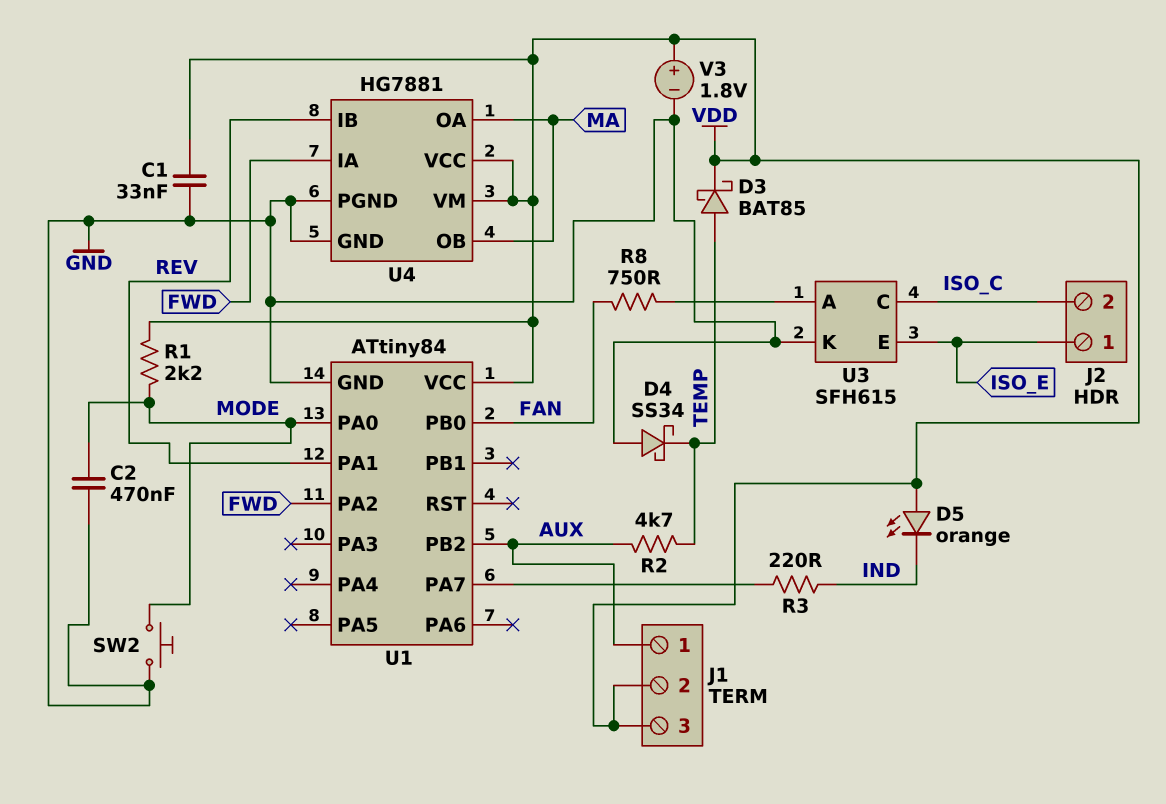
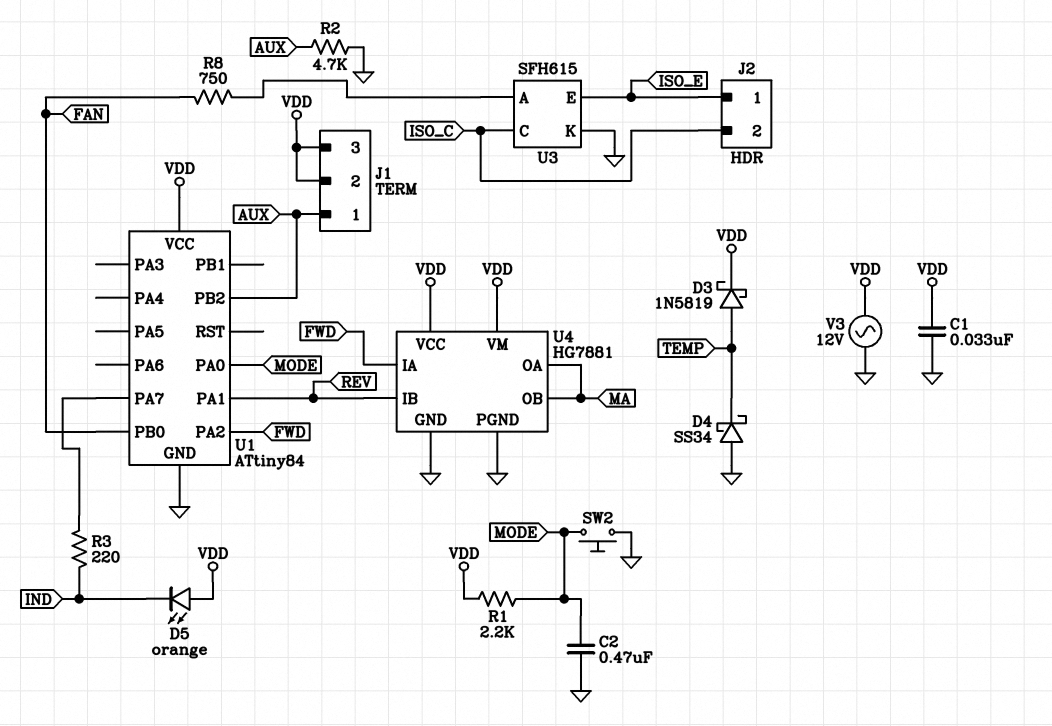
D3: schottky BAT85 (A TEMP, K VDD) -> schottky 1N5819 (A TEMP, K VDD)
R2: 4.7k (AUX, TEMP) -> 4.7k (AUX, GND)
V3: 1.8V (plus VDD, minus GND) -> AC 12V (GND, VDD)

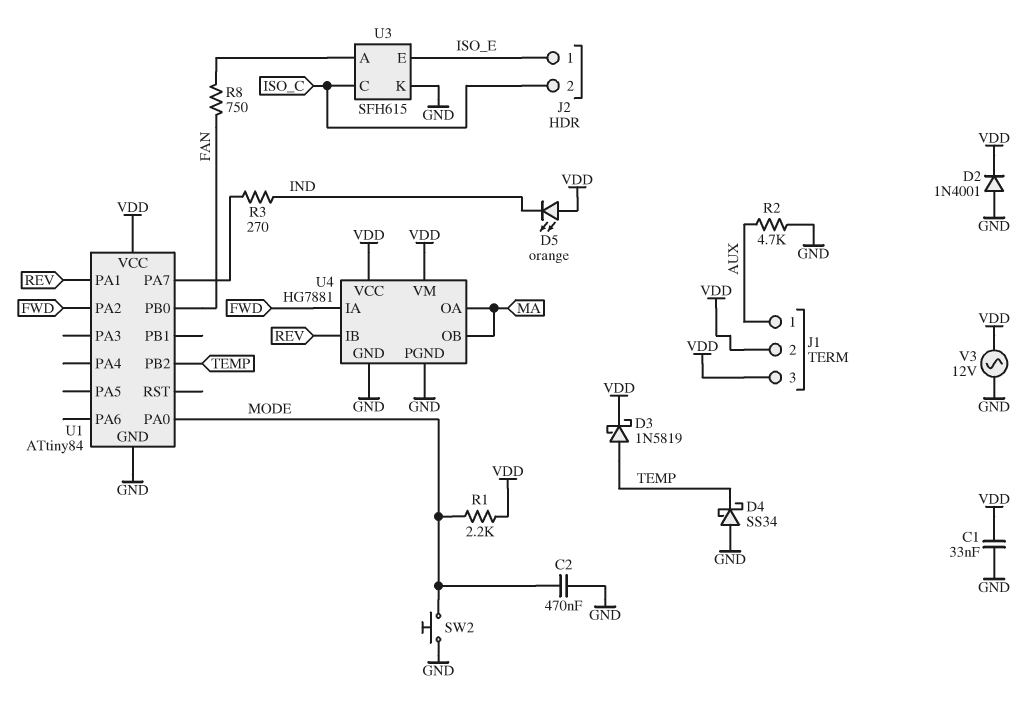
D2: none -> diode 1N4001 (A GND, K VDD)
R3: 220 (IND, U1/PA7) -> 270 (IND, U1/PA7)
U1 pin PB2: AUX -> TEMP

